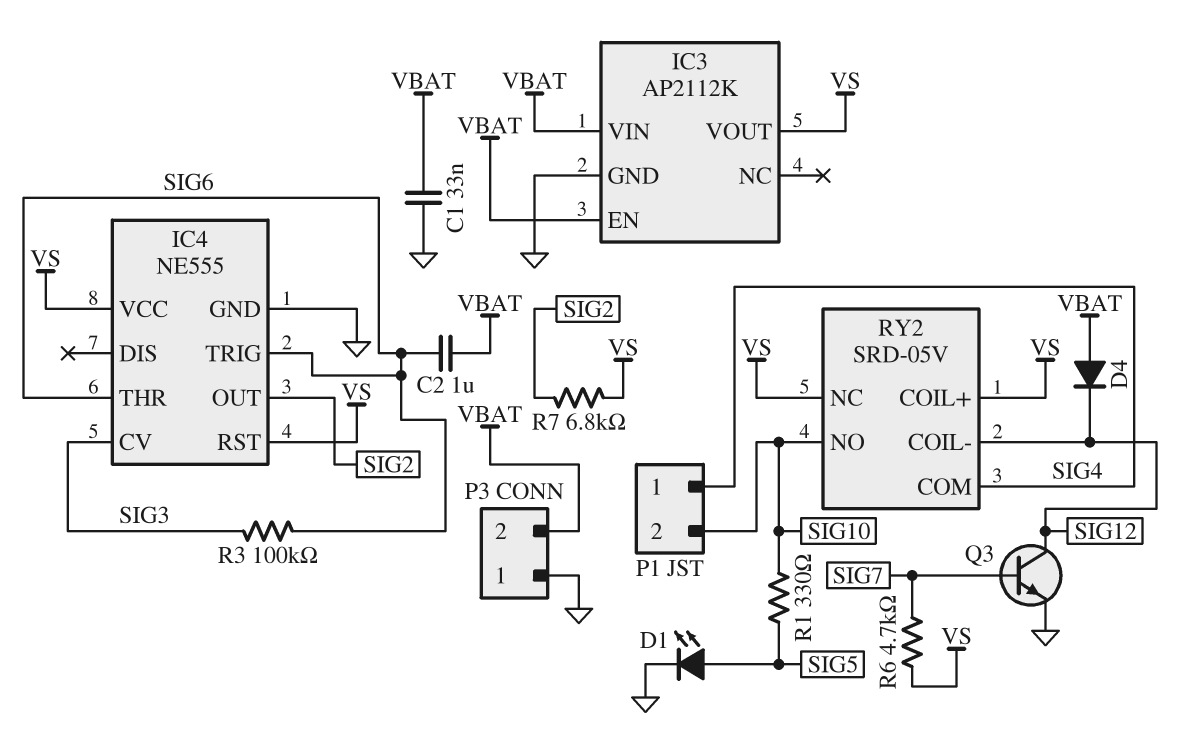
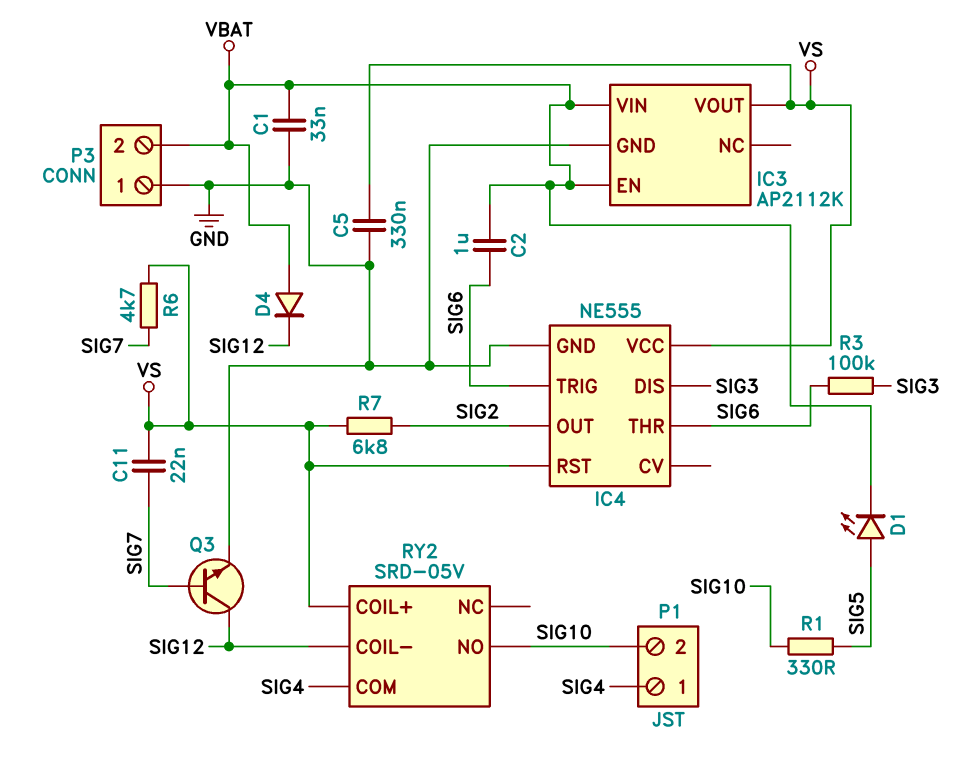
C5: none -> 330nF (GND, VS)
C11: none -> 22nF (SIG7, VS)
D1: LED (A SIG5, K GND) -> LED (A SIG5, K VBAT)
IC4 pin CV: SIG3 -> none
IC4 pin DIS: none -> SIG3
RY2 pin NC: VS -> none

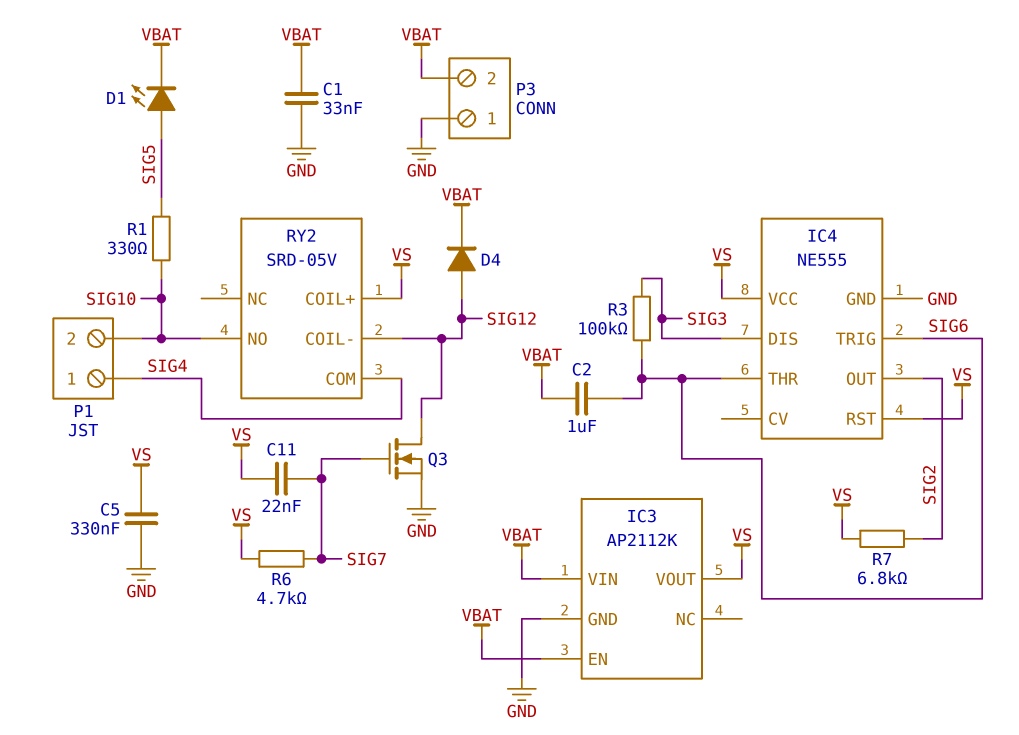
D4: diode (A VBAT, K SIG12) -> diode (A SIG12, K VBAT)
Q3: NPN (B SIG7, C SIG12, E GND) -> NMOS (G SIG7, D SIG12, S GND)

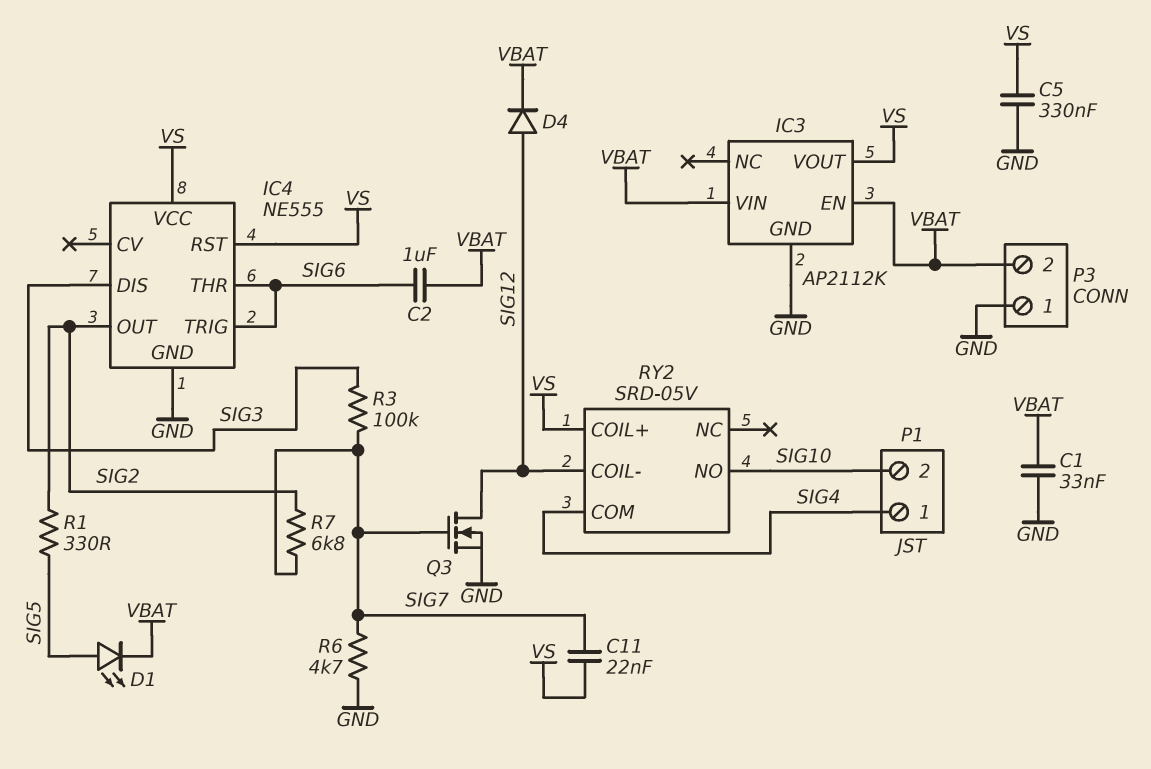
R1: 330 (SIG5, SIG10) -> 330 (SIG2, SIG5)
R3: 100k (SIG3, SIG6) -> 100k (SIG3, SIG7)
R6: 4.7k (SIG7, VS) -> 4.7k (GND, SIG7)
R7: 6.8k (SIG2, VS) -> 6.8k (SIG2, SIG7)

